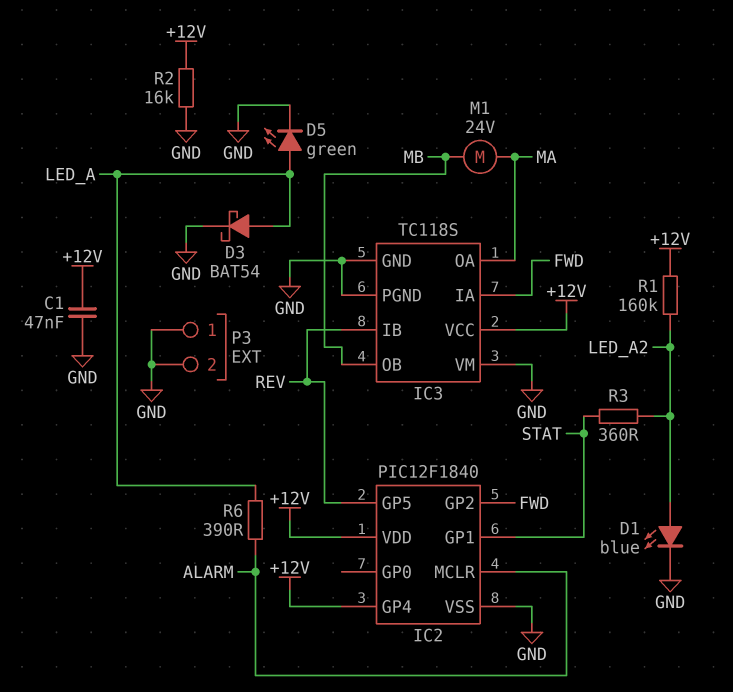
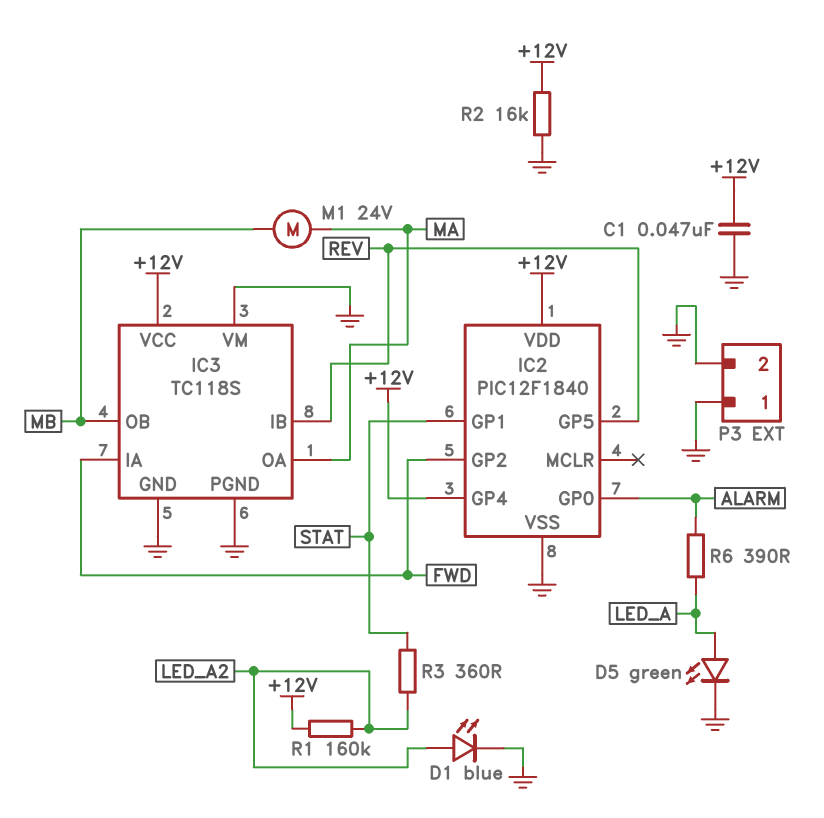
D3: schottky BAT54 (A LED_A, K GND) -> none
IC2 pin GP0: none -> ALARM
IC2 pin MCLR: ALARM -> none

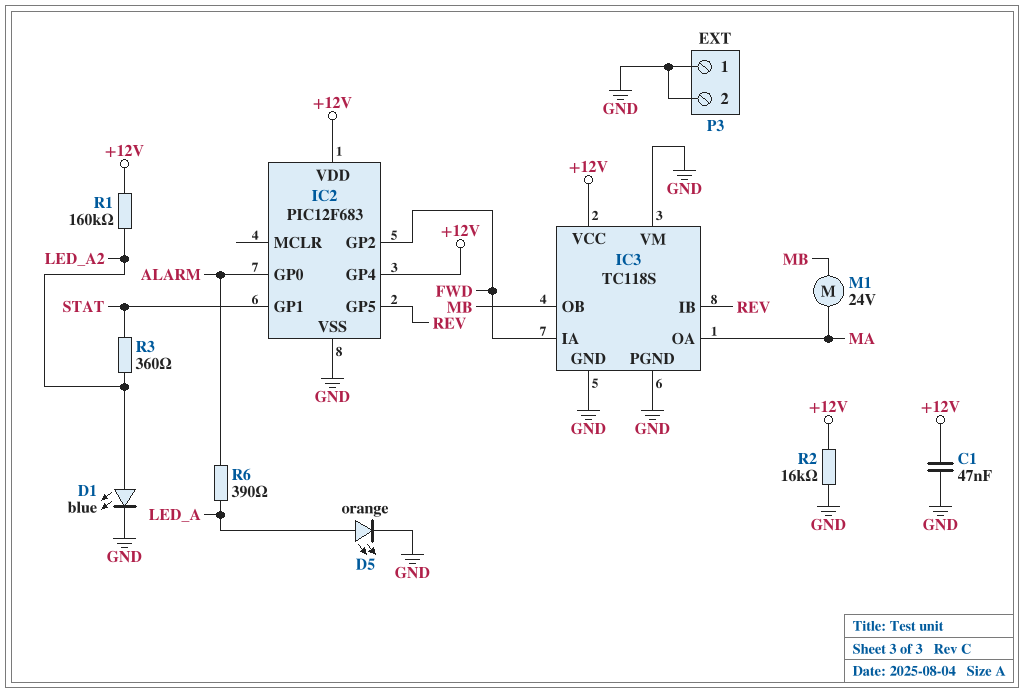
D5: LED green (A LED_A, K GND) -> LED orange (A LED_A, K GND)
IC2: PIC12F1840 -> PIC12F683

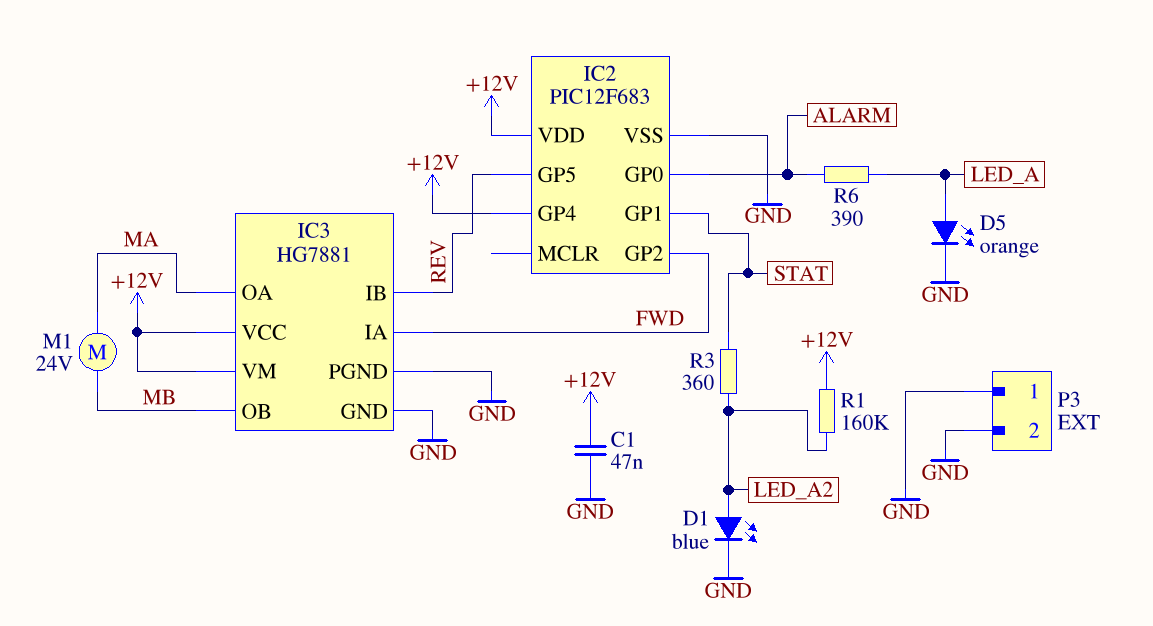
IC3: TC118S -> HG7881
IC3 pin VM: GND -> +12V
R2: 16k (+12V, GND) -> none

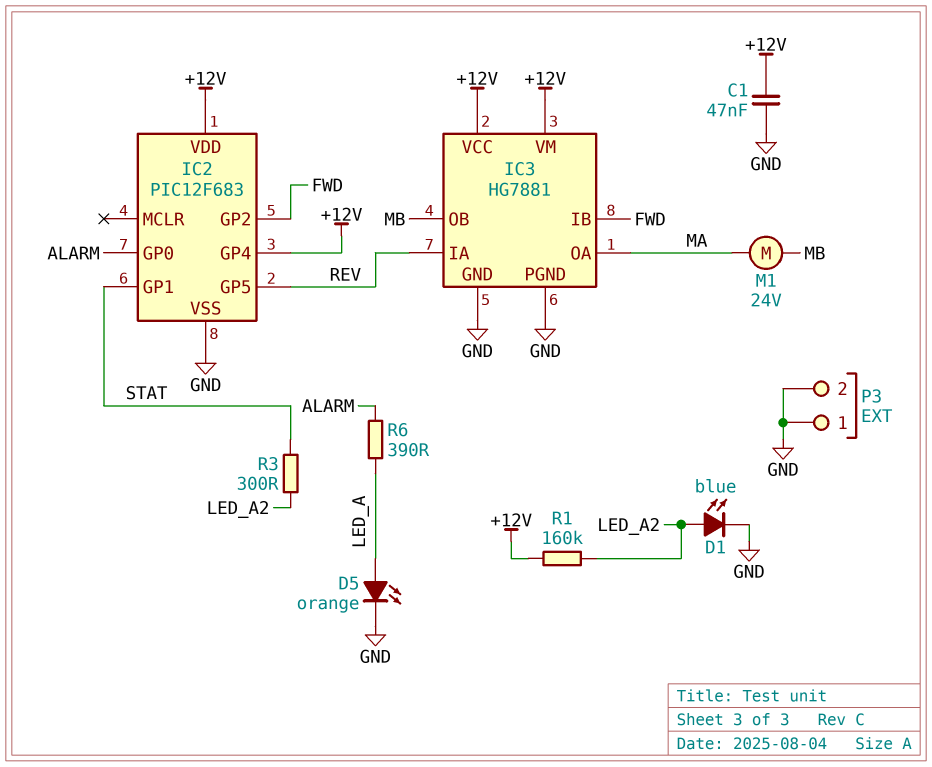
IC3 pin IA: FWD -> REV
IC3 pin IB: REV -> FWD
R3: 360 (LED_A2, STAT) -> 300 (LED_A2, STAT)

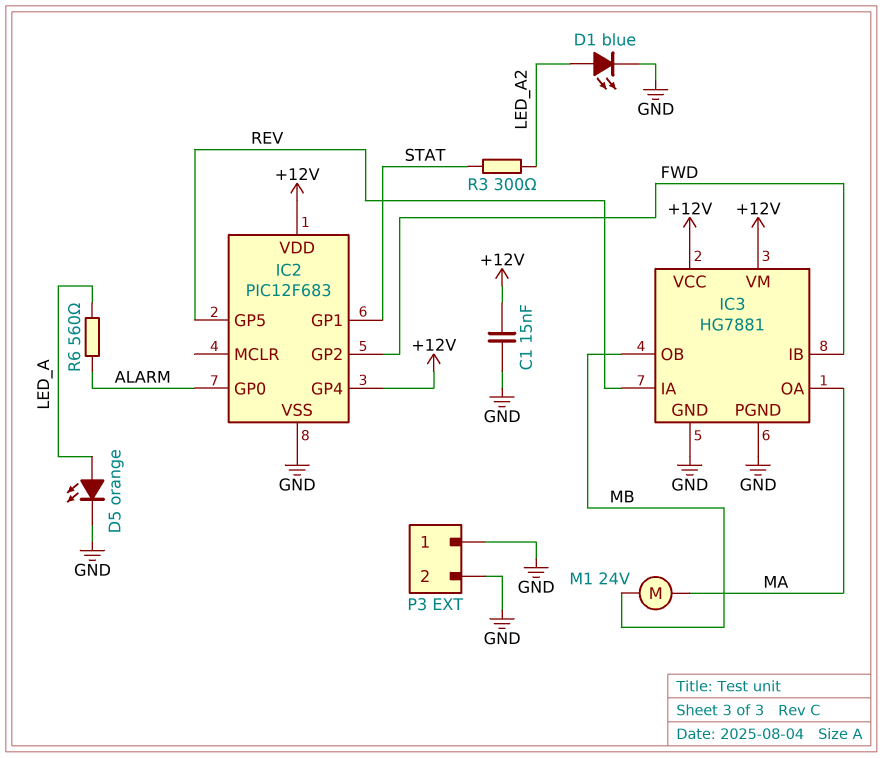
C1: 47nF (+12V, GND) -> 15nF (+12V, GND)
R1: 160k (+12V, LED_A2) -> none
R6: 390 (ALARM, LED_A) -> 560 (ALARM, LED_A)

